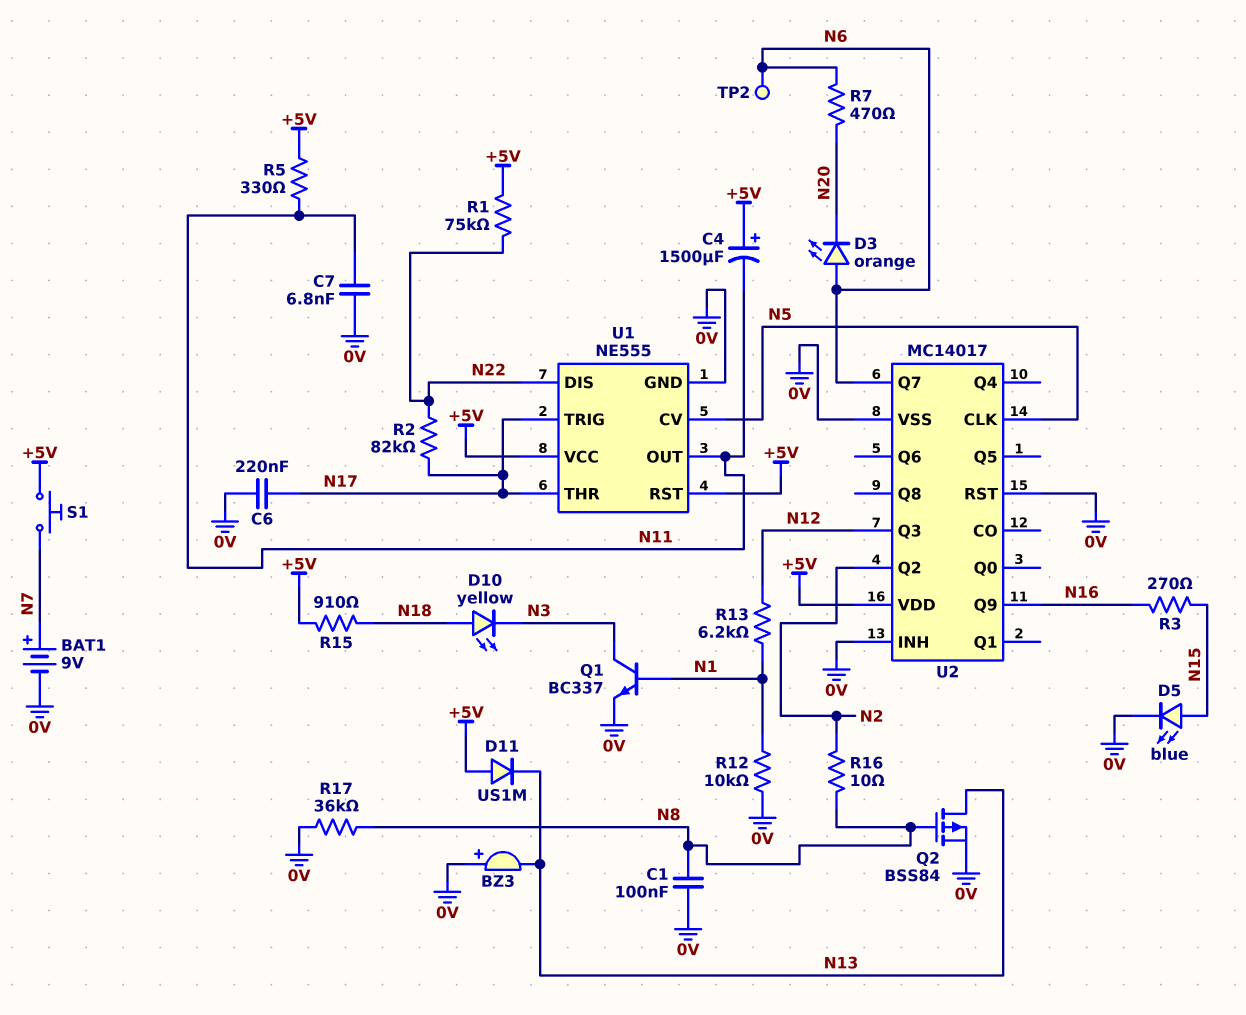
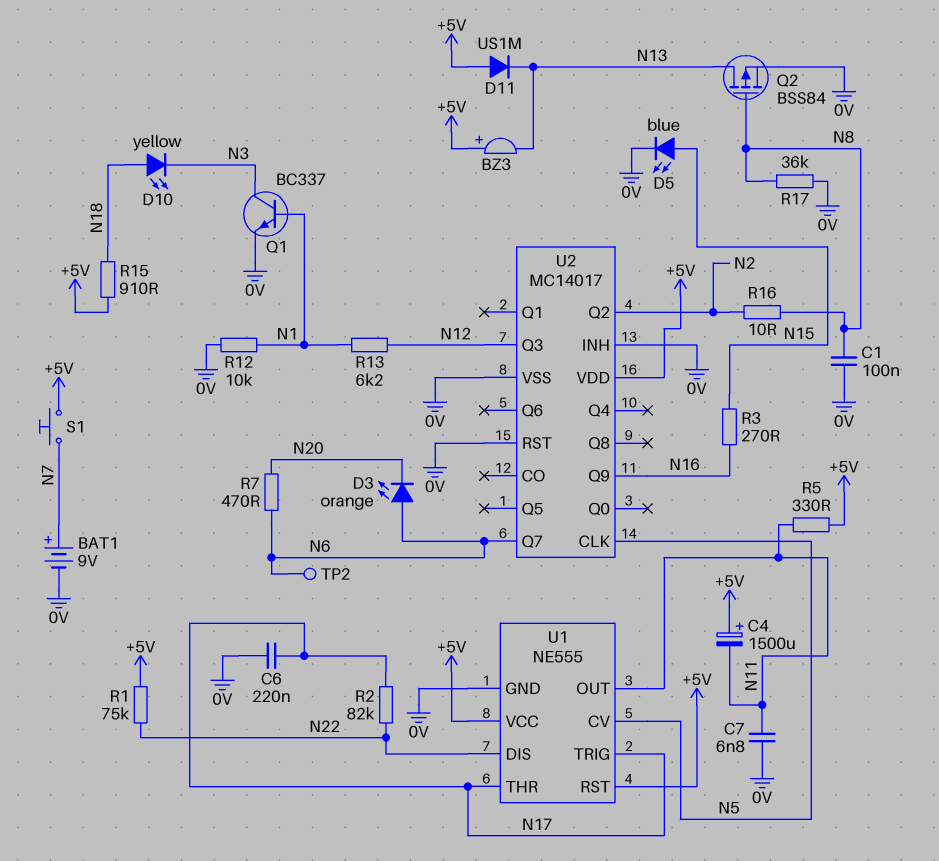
BZ3: buzzer (plus 0V, minus N13) -> buzzer (plus +5V, minus N13)

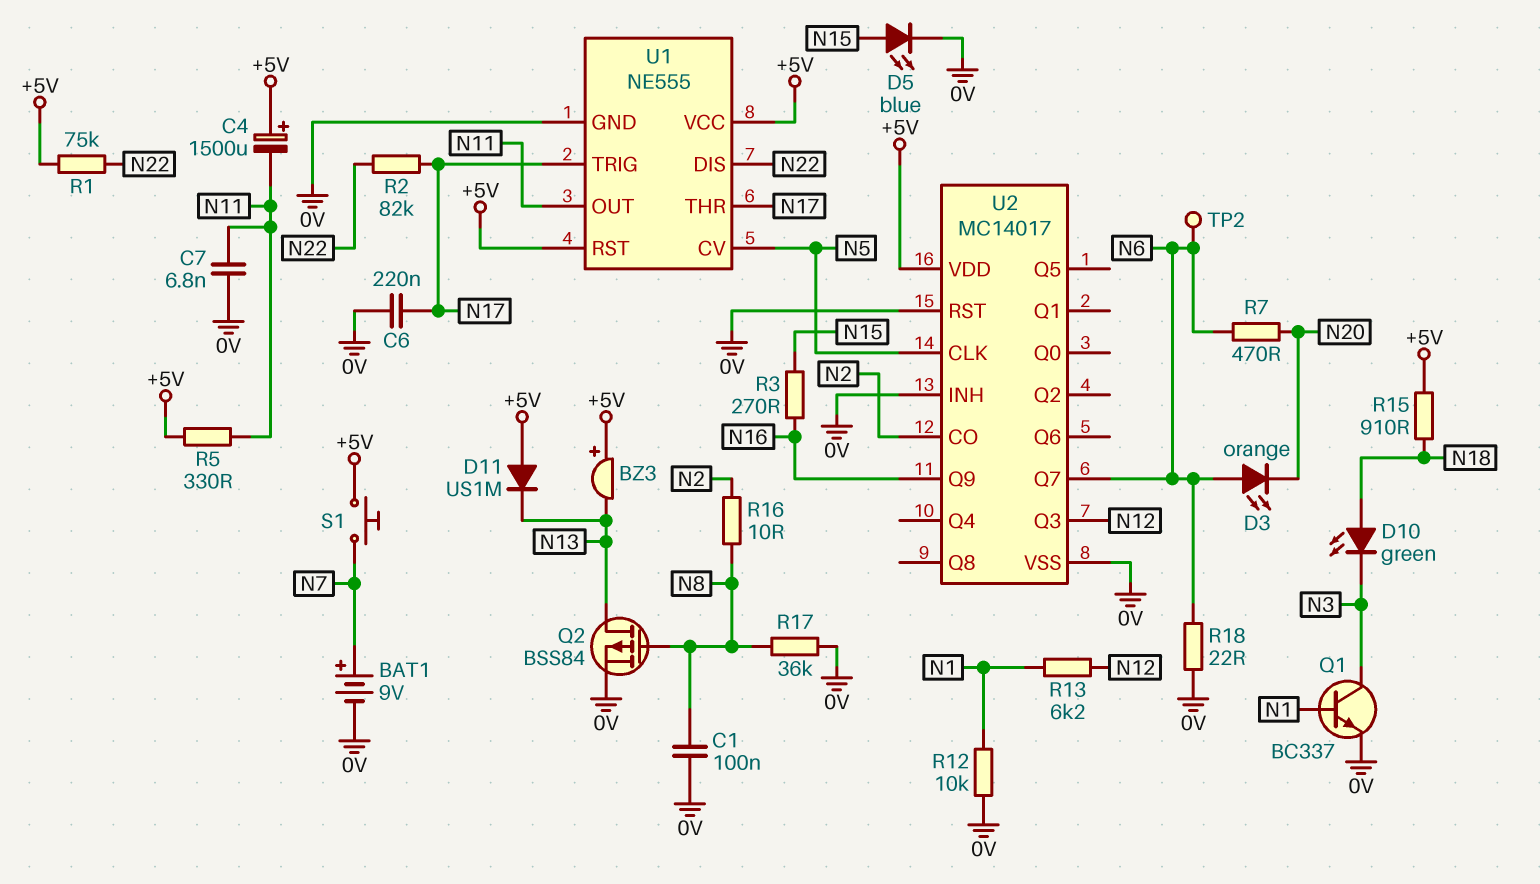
D10: LED yellow (A N18, K N3) -> LED green (A N18, K N3)
R18: none -> 22 (0V, N6)
U2 pin CO: none -> N2
U2 pin Q2: N2 -> none

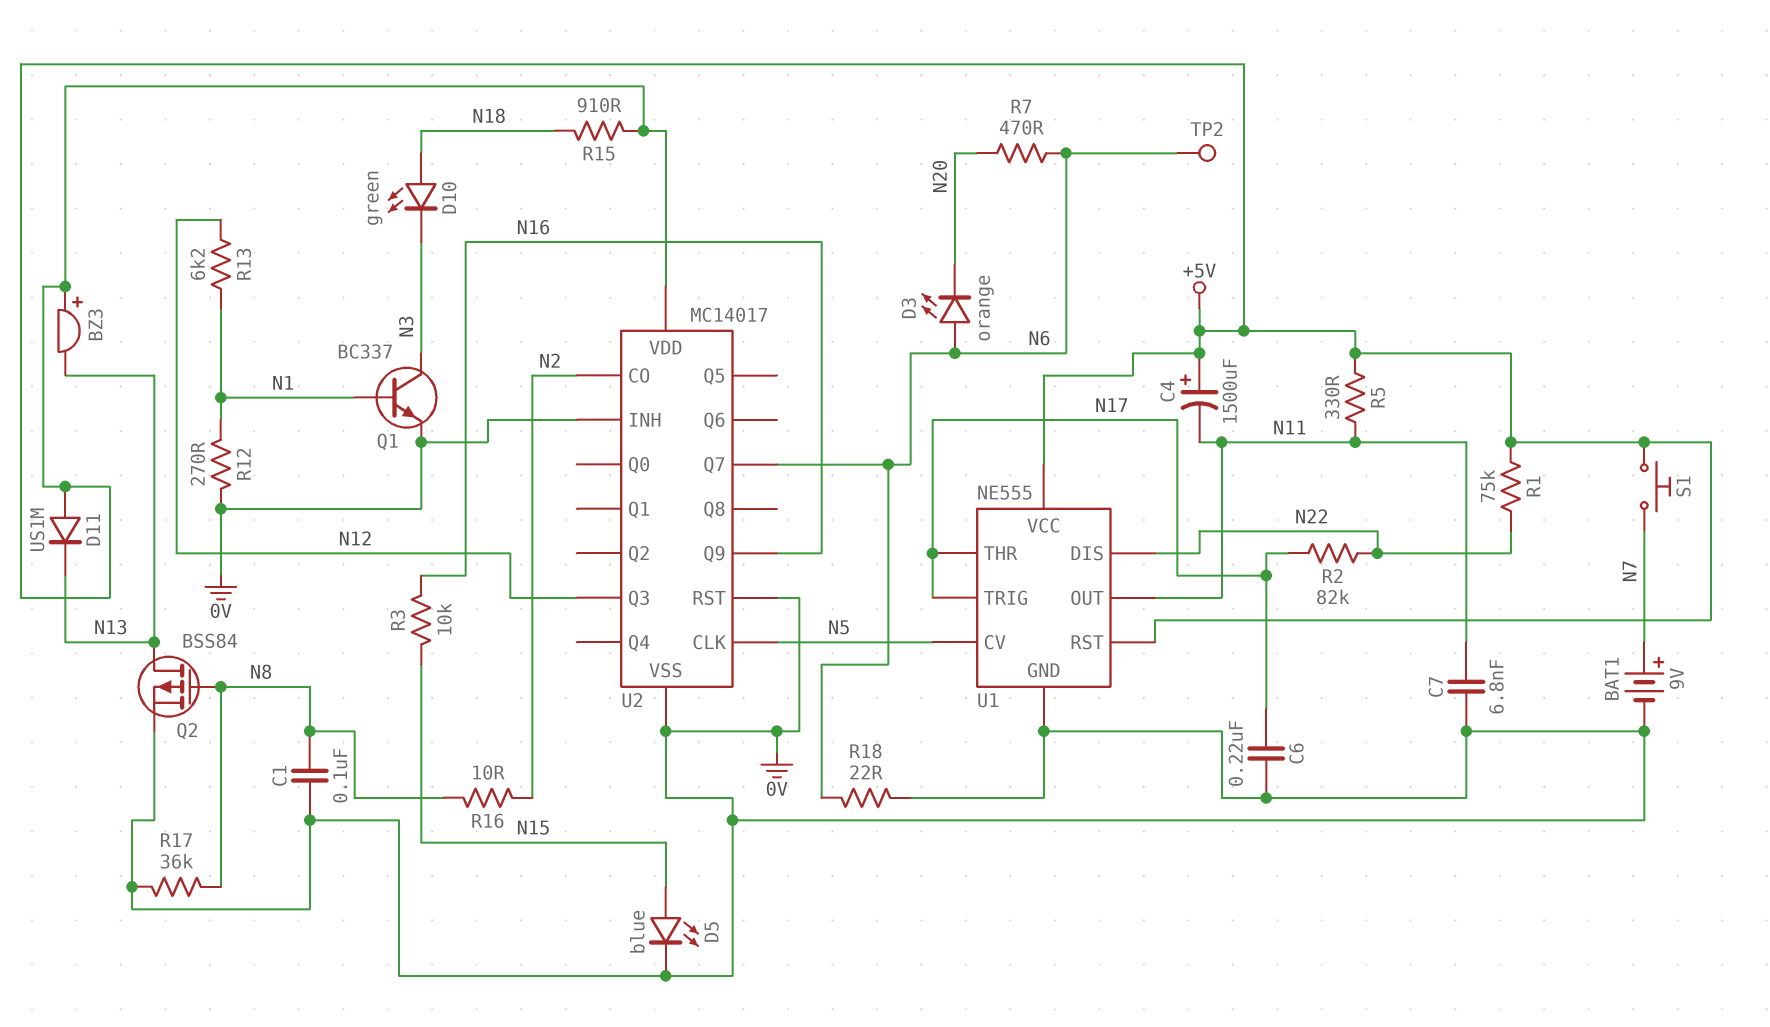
R3: 270 (N15, N16) -> 10k (N15, N16)
R12: 10k (0V, N1) -> 270 (0V, N1)

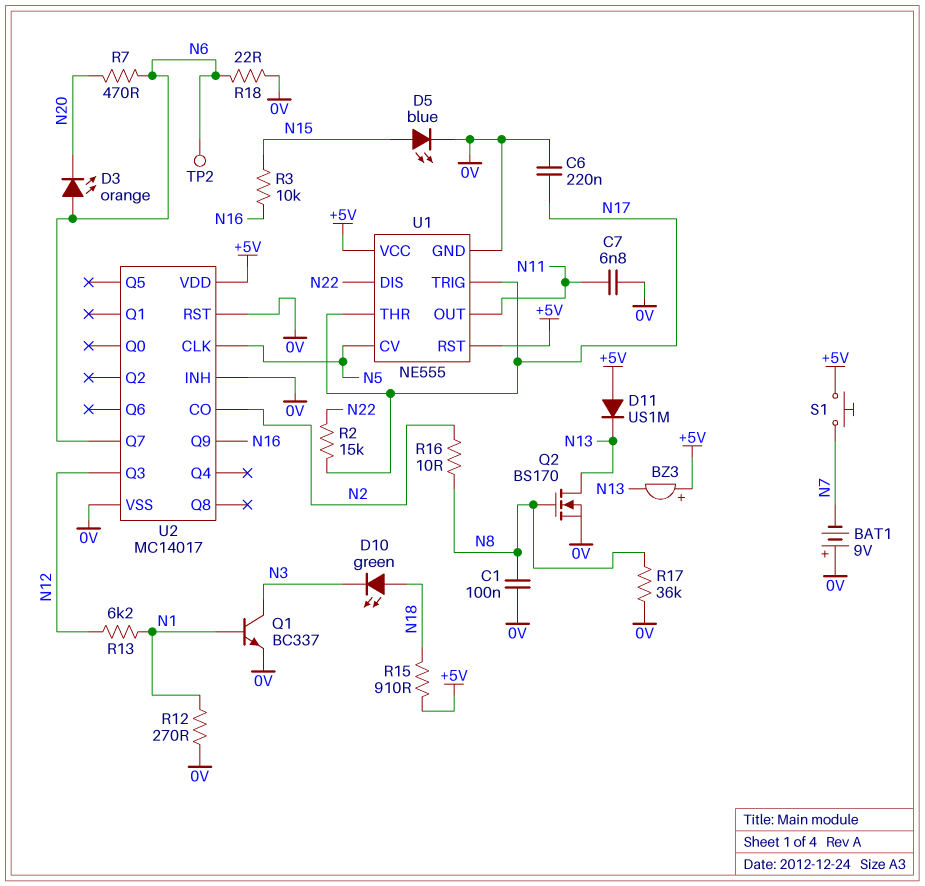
BAT1: 9V (plus N7, minus 0V) -> 9V (plus 0V, minus N7)
C4: 1500uF (plus +5V, minus N11) -> none
Q2: PMOS BSS84 (G N8, D N13, S 0V) -> NMOS BS170 (G N8, D N13, S 0V)
R1: 75k (+5V, N22) -> none
R2: 82k (N17, N22) -> 15k (N17, N22)
R5: 330 (+5V, N11) -> none

